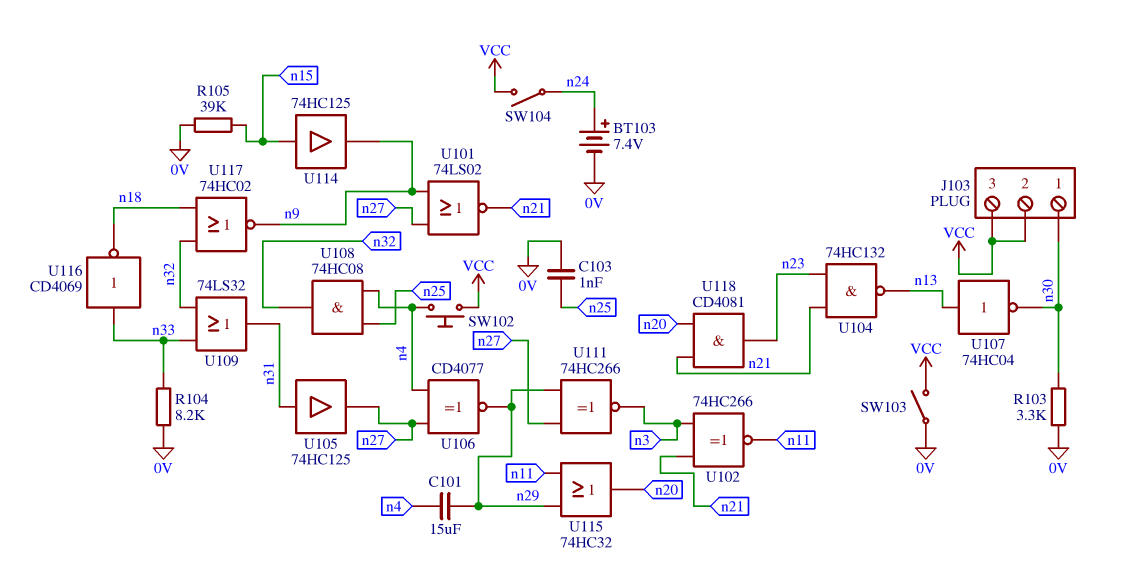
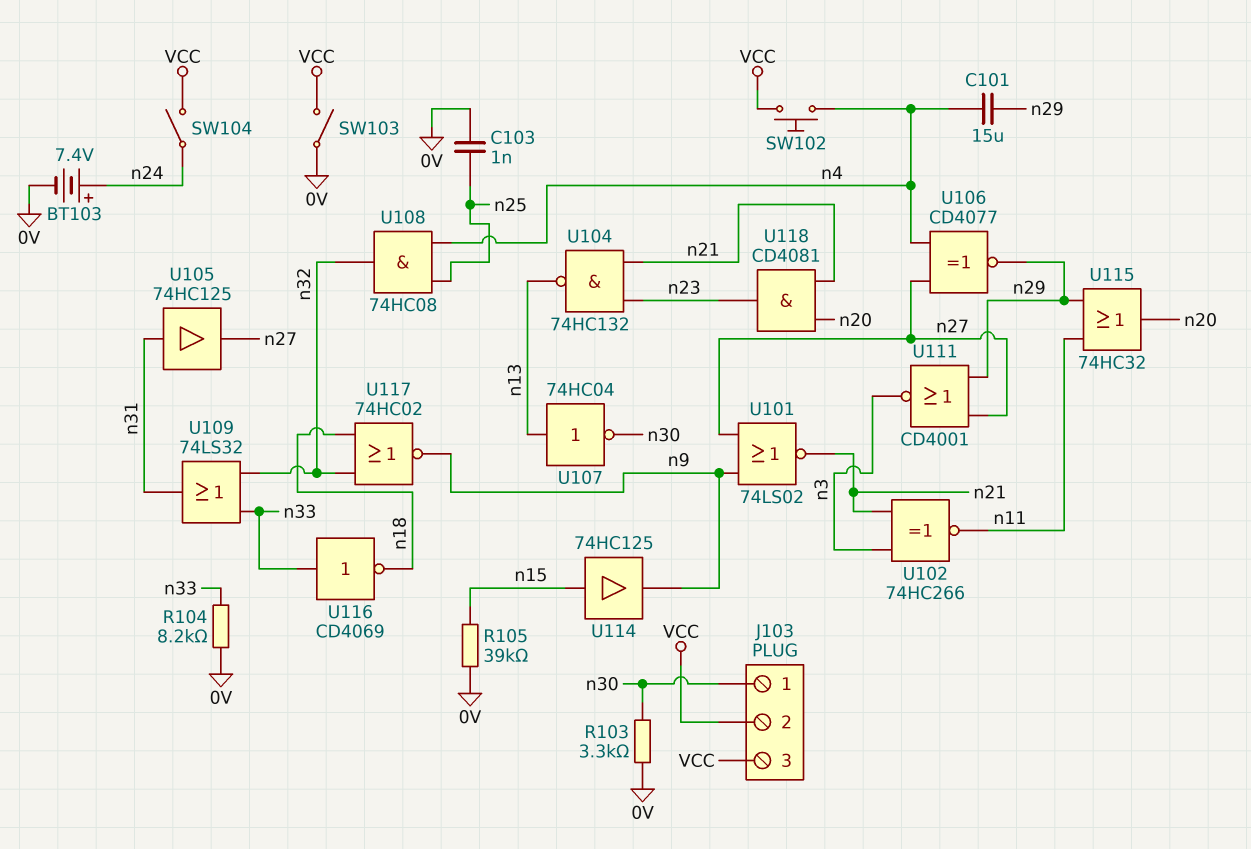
U111: XNOR 74HC266 (in n27, in n29, out n3) -> NOR CD4001 (in n27, in n29, out n3)

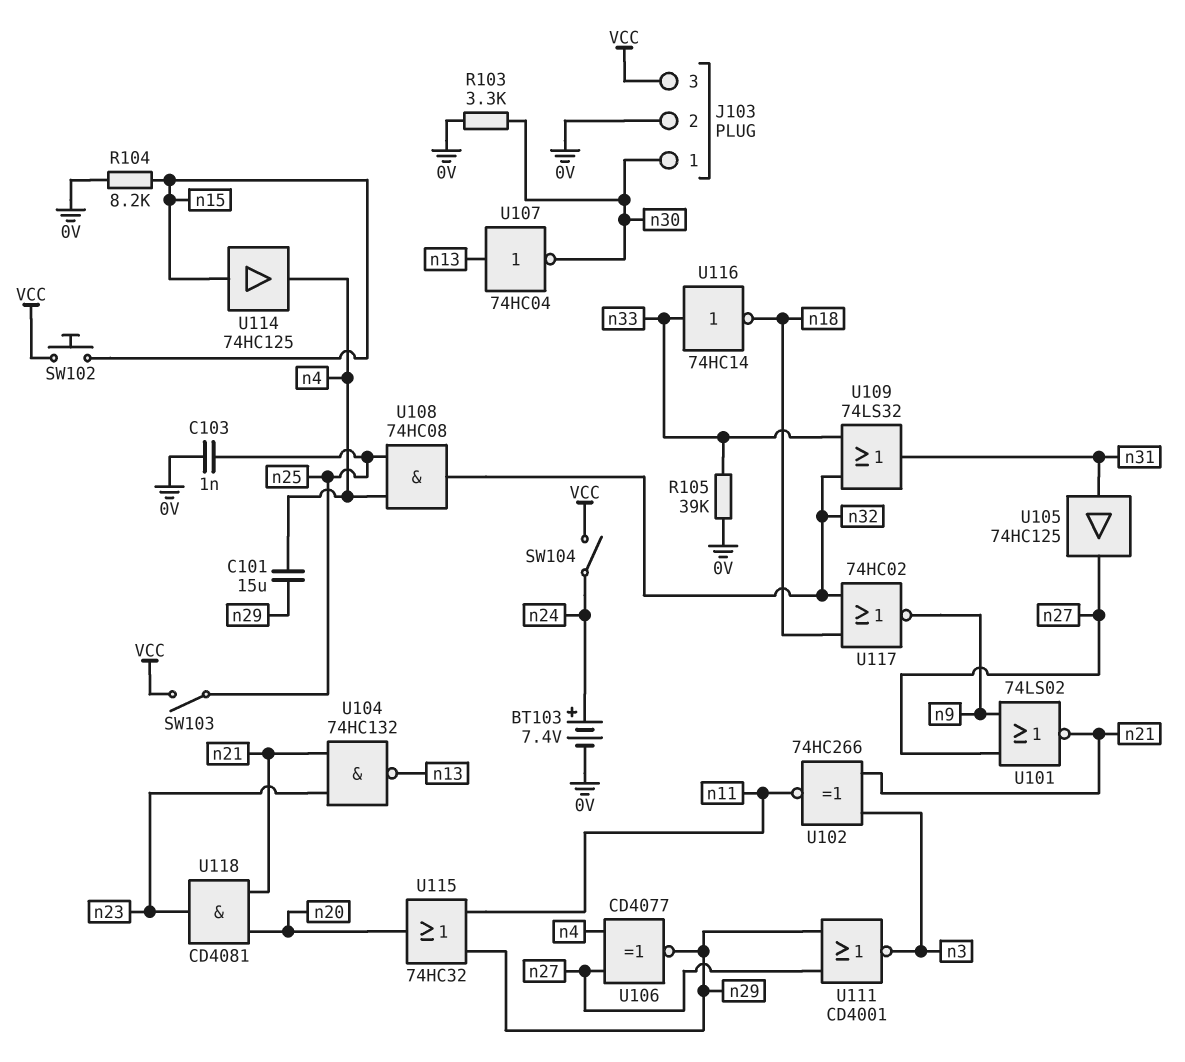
J103 pin 2: VCC -> 0V
R104: 8.2k (0V, n33) -> 8.2k (0V, n15)
R105: 39k (0V, n15) -> 39k (0V, n33)
SW102: button (VCC, n4) -> button (VCC, n15)
SW103: switch (0V, VCC) -> switch (VCC, n25)
U114: buffer 74HC125 (in n15, out n9) -> buffer 74HC125 (in n15, out n4)
U116: NOT CD4069 (in n33, out n18) -> NOT 74HC14 (in n33, out n18)

